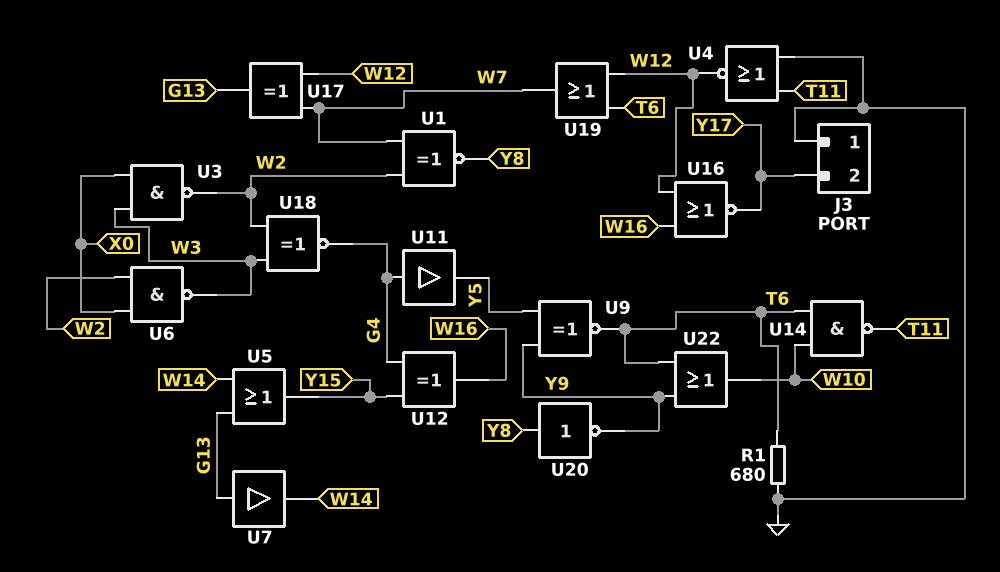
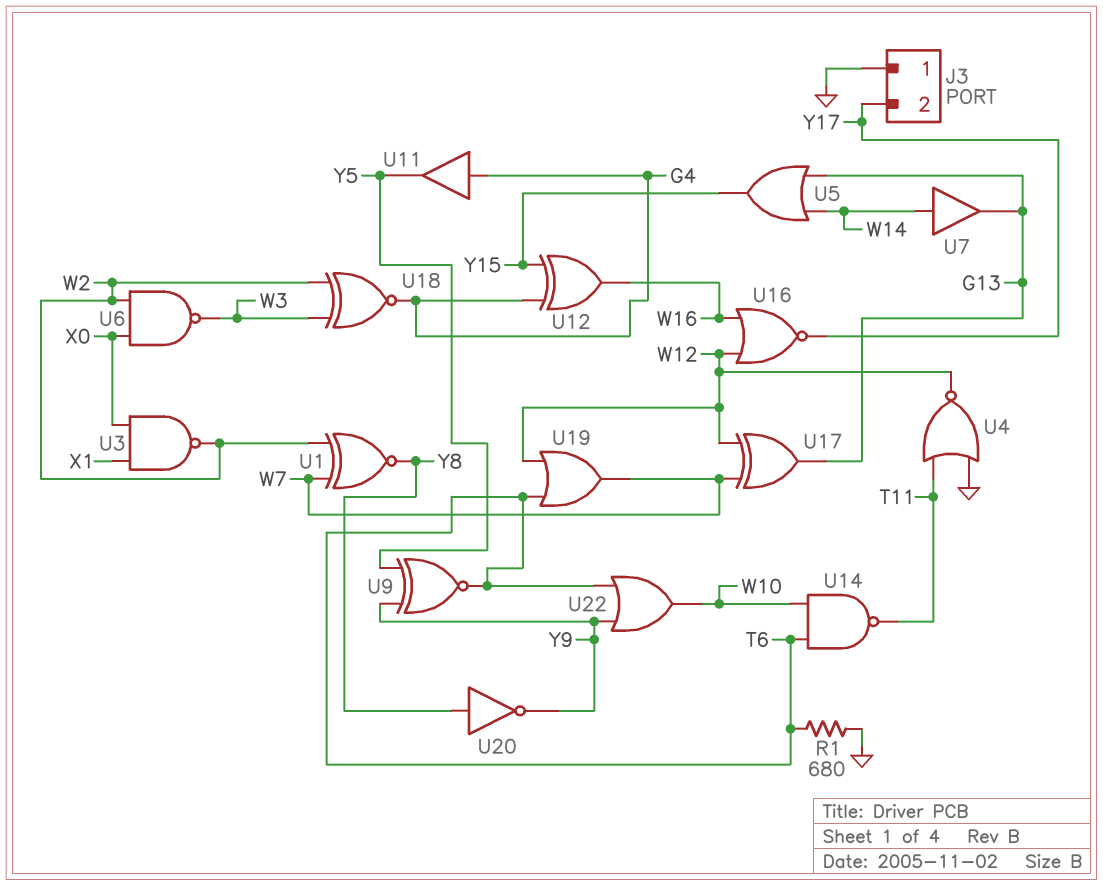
U3: NAND (in W3, in X0, out W2) -> NAND (in X0, in X1, out W2)
U7: buffer (in G13, out W14) -> buffer (in W14, out G13)

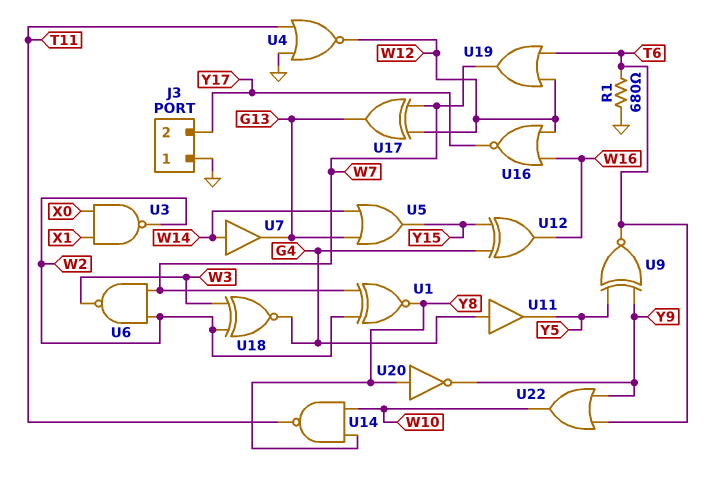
U6: NAND (in W2, in X0, out W3) -> NAND (in W2, in W7, out W3)
U14: NAND (in T6, in W10, out T11) -> NAND (in W10, in Y8, out T11)

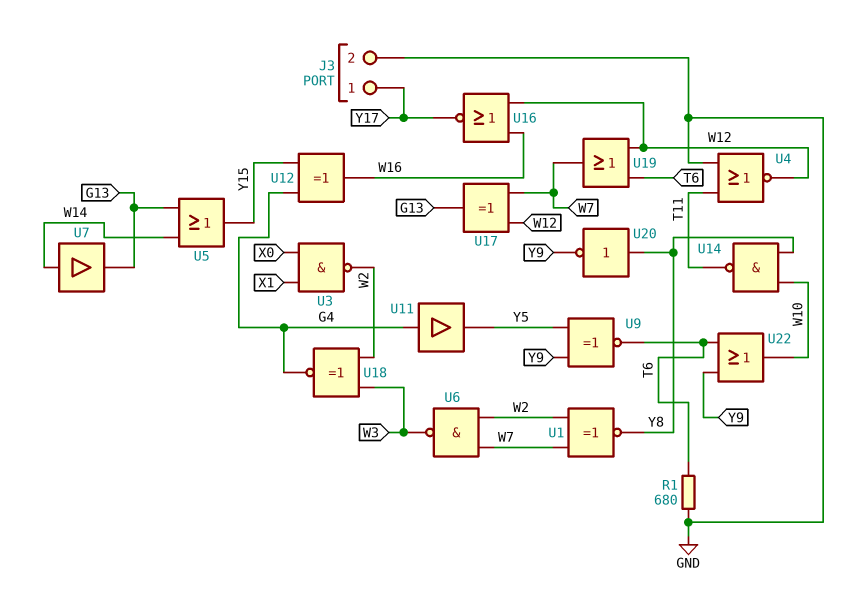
J3 pin 1: GND -> Y17
J3 pin 2: Y17 -> GND

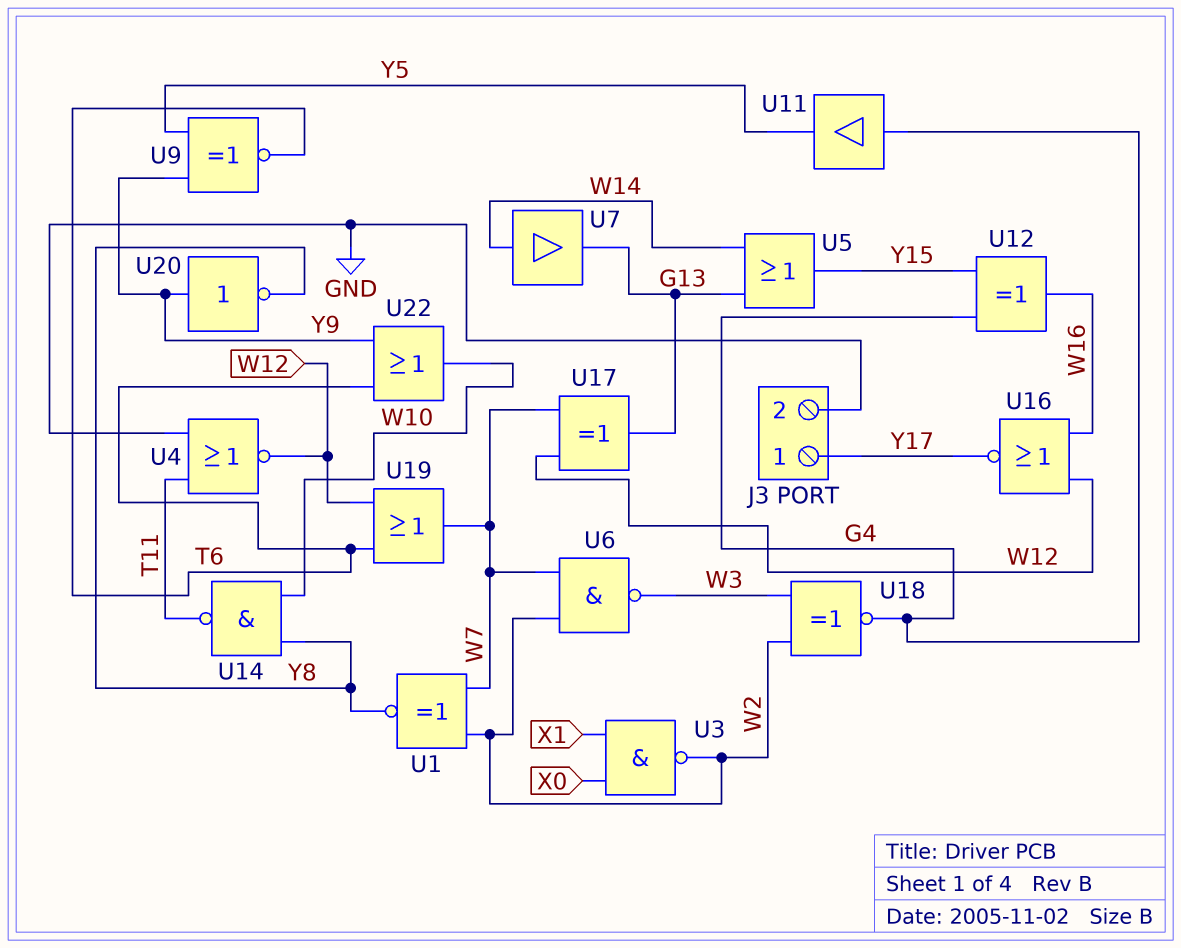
R1: 680 (GND, T6) -> none
U20: NOT (in Y8, out Y9) -> NOT (in Y9, out Y8)

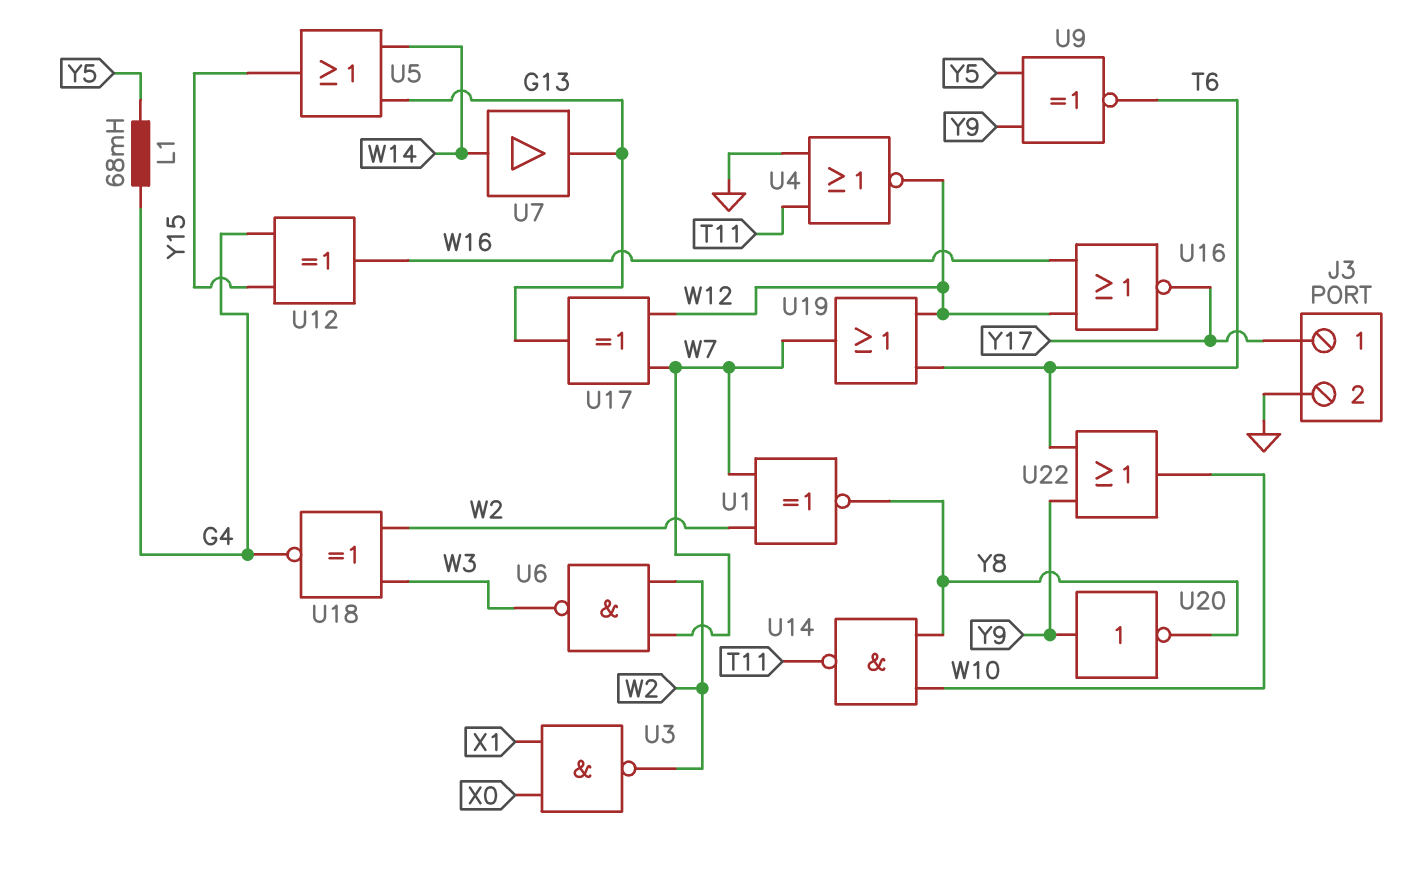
L1: none -> 68mH (G4, Y5)
U11: buffer (in G4, out Y5) -> none

